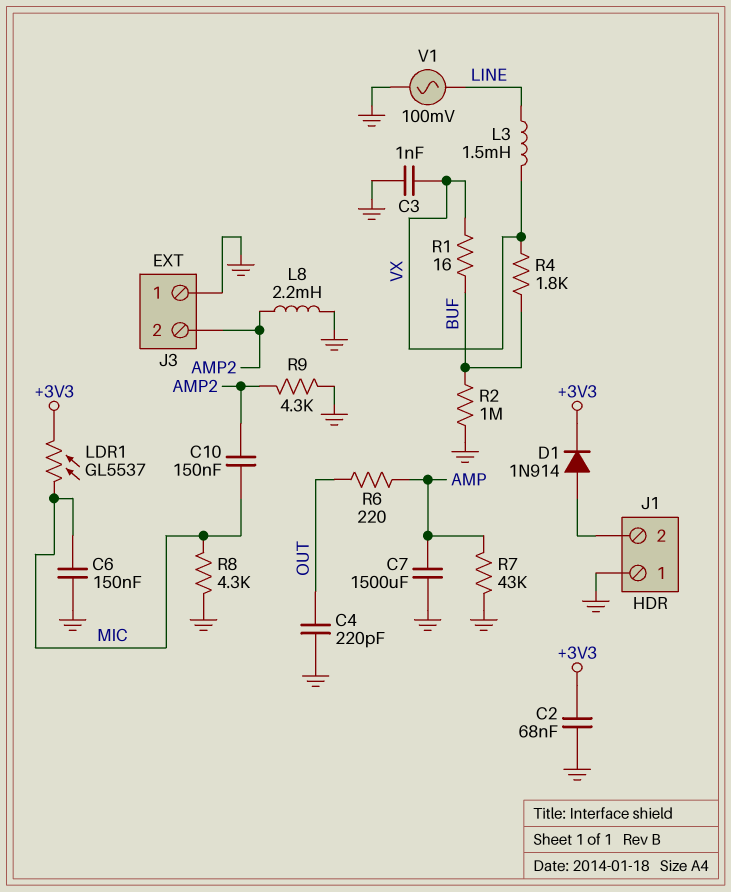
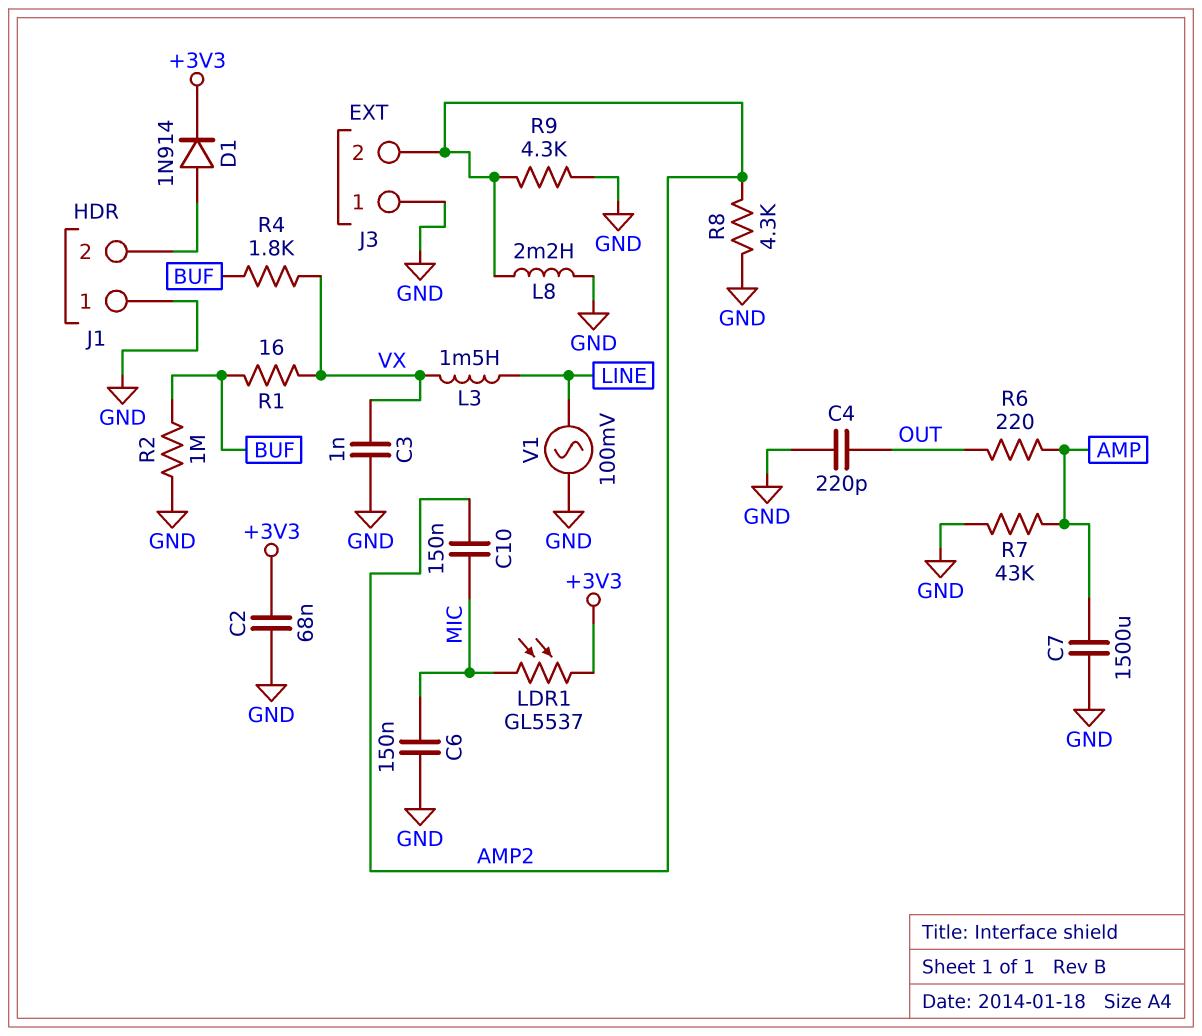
R8: 4.3k (GND, MIC) -> 4.3k (AMP2, GND)

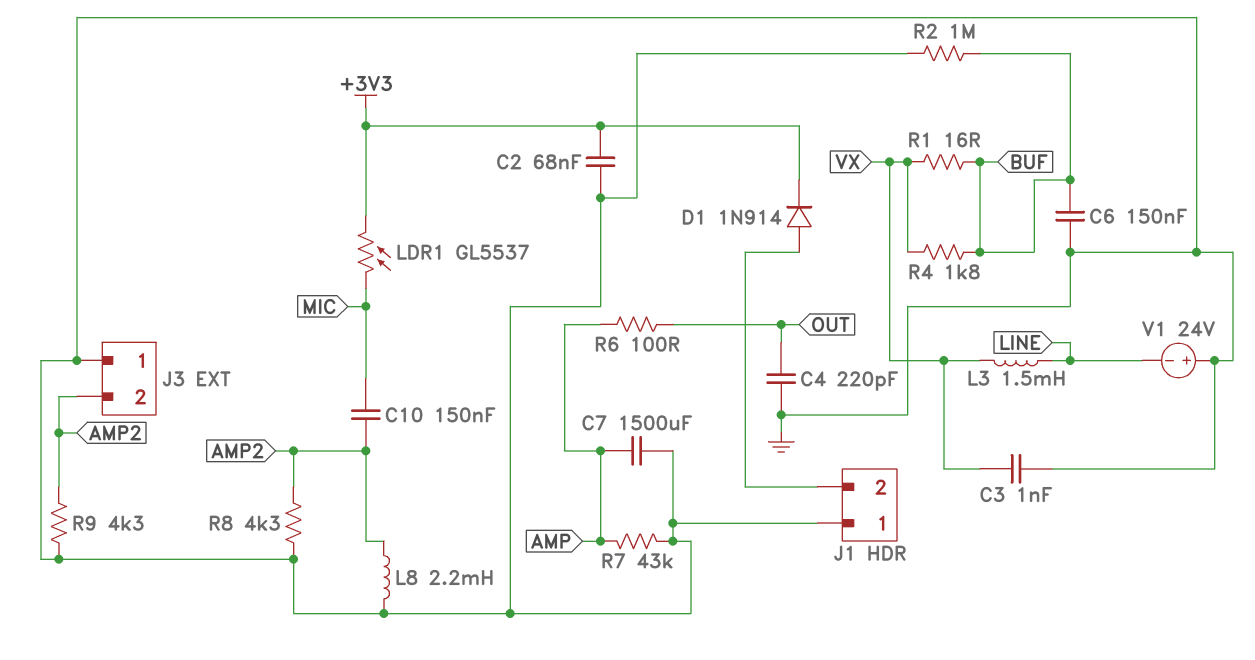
C6: 150nF (GND, MIC) -> 150nF (BUF, GND)
R6: 220 (AMP, OUT) -> 100 (AMP, OUT)
V1: AC 100mV (GND, LINE) -> 24V (plus GND, minus LINE)

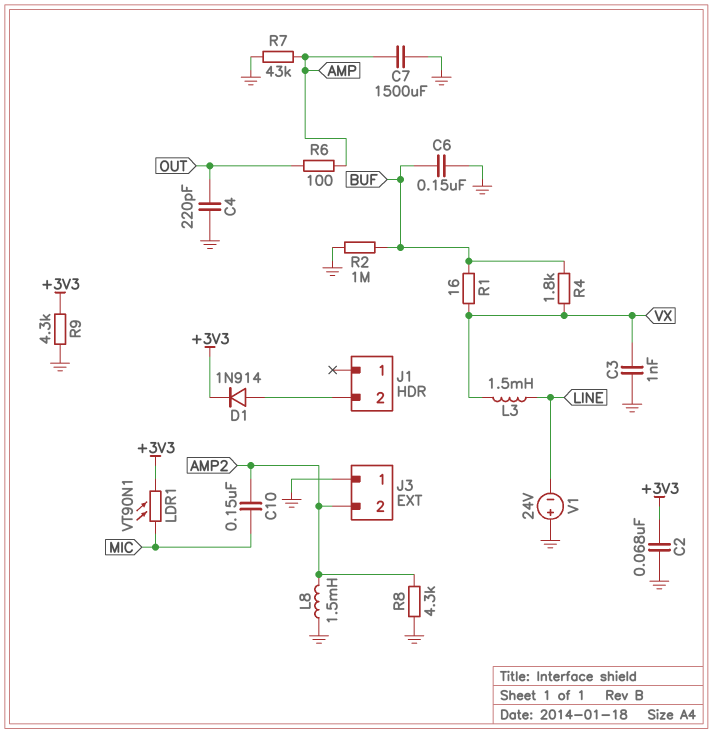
J1 pin 1: GND -> none
L8: 2.2mH (AMP2, GND) -> 1.5mH (AMP2, GND)
LDR1: GL5537 (+3V3, MIC) -> VT90N1 (+3V3, MIC)
R9: 4.3k (AMP2, GND) -> 4.3k (+3V3, GND)

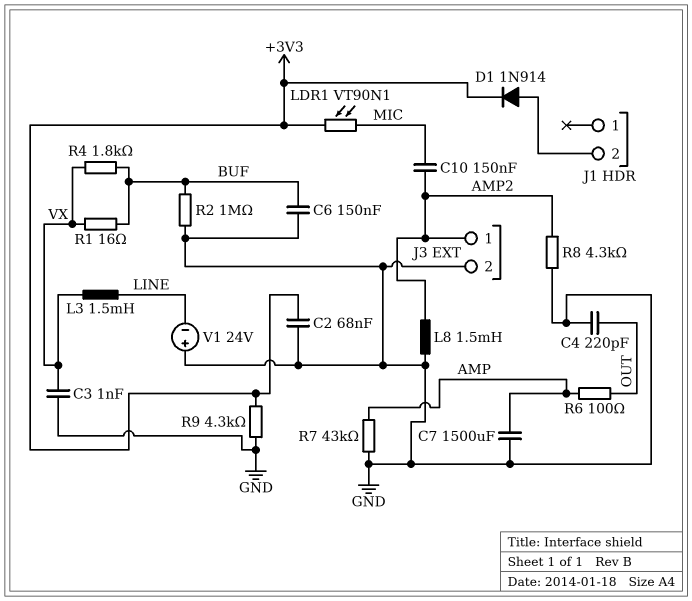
J3 pin 1: GND -> AMP2
J3 pin 2: AMP2 -> GND

